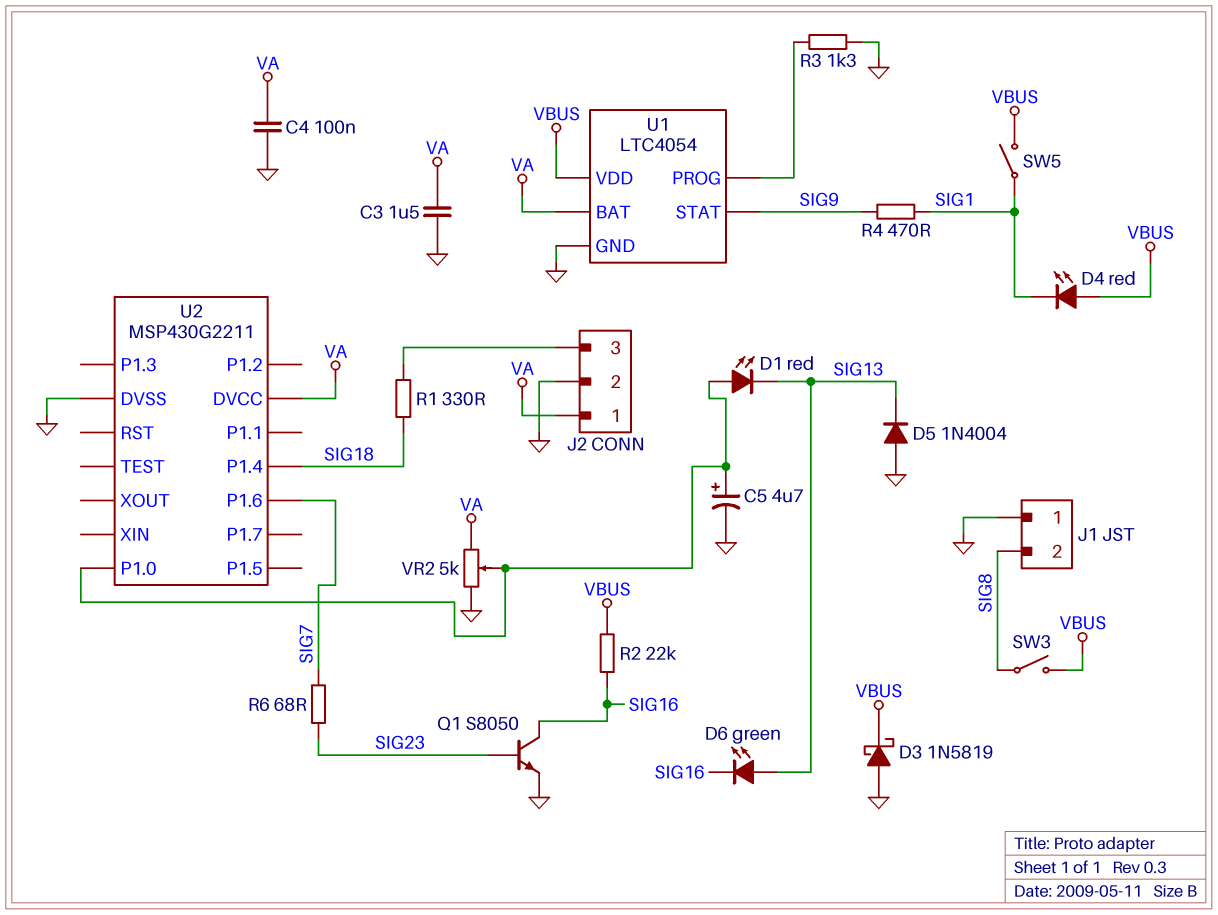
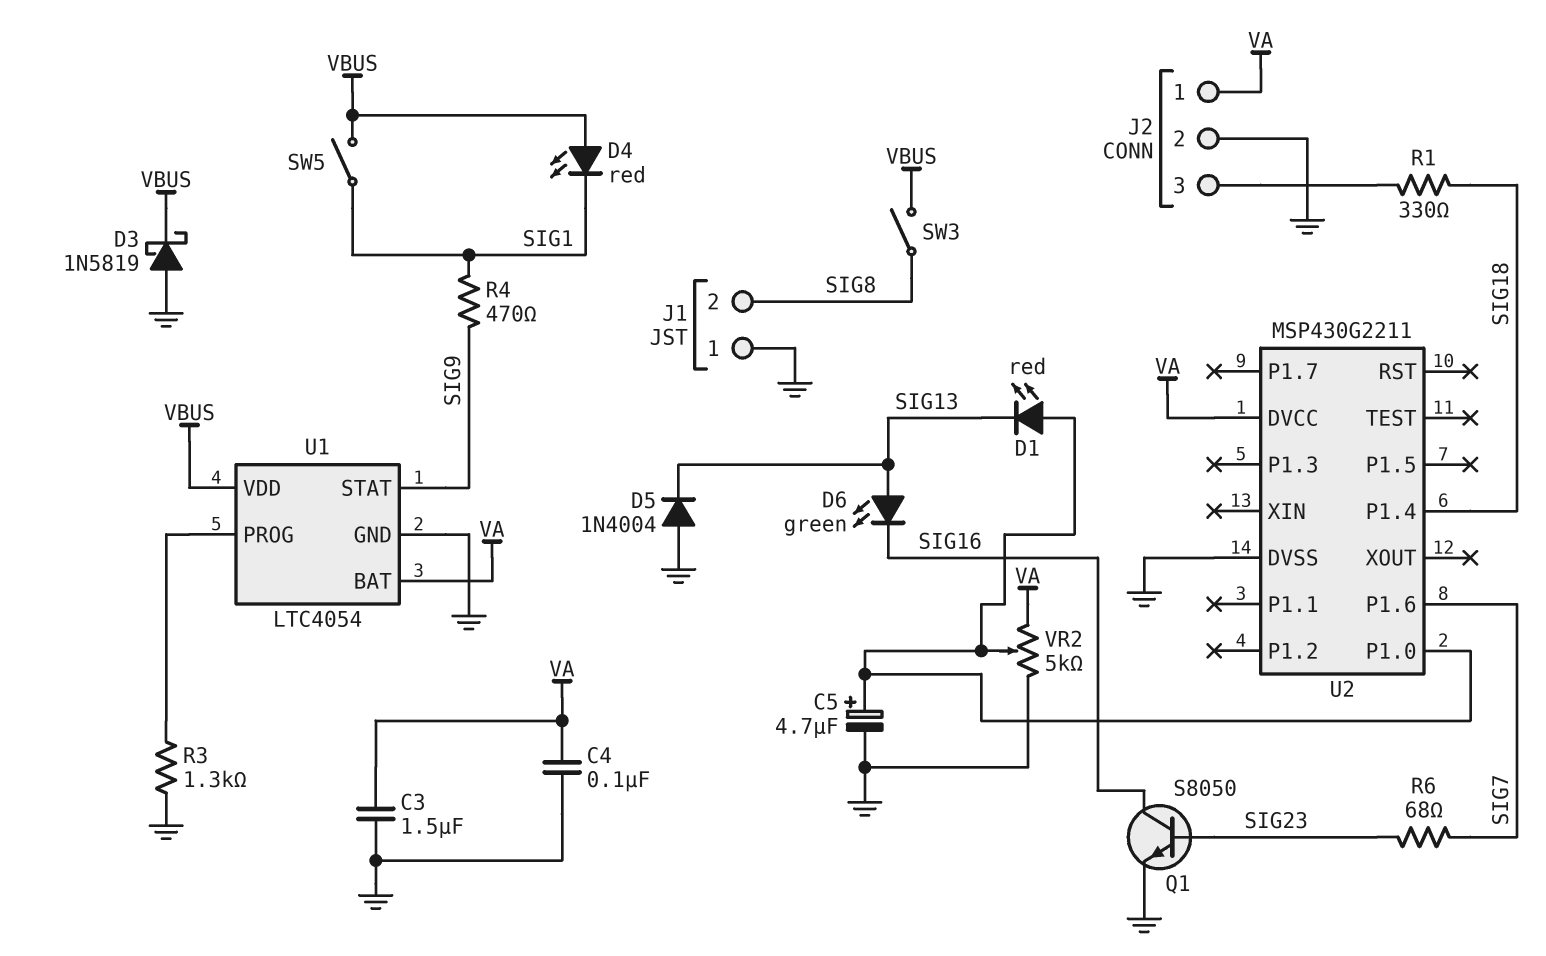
R2: 22k (SIG16, VBUS) -> none

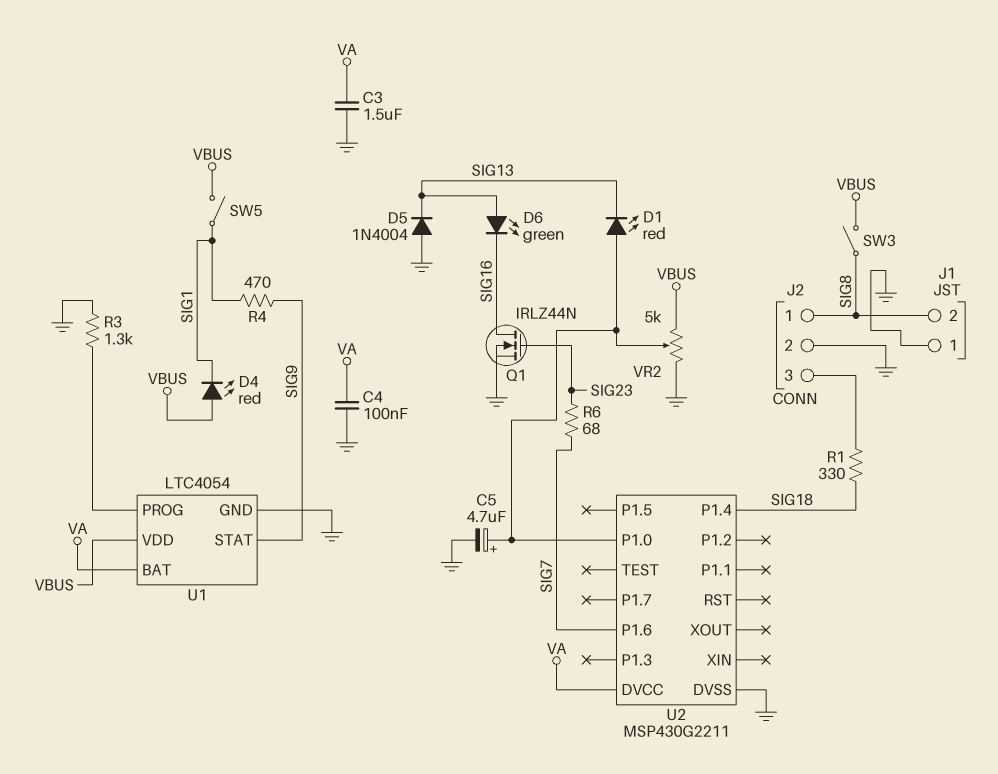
D3: schottky 1N5819 (A GND, K VBUS) -> none
J2 pin 1: VA -> SIG8
Q1: NPN S8050 (B SIG23, C SIG16, E GND) -> NMOS IRLZ44N (G SIG23, D SIG16, S GND)
VR2: 5k (GND, VA, wiper U2/P1.0) -> 5k (GND, VBUS, wiper U2/P1.0)

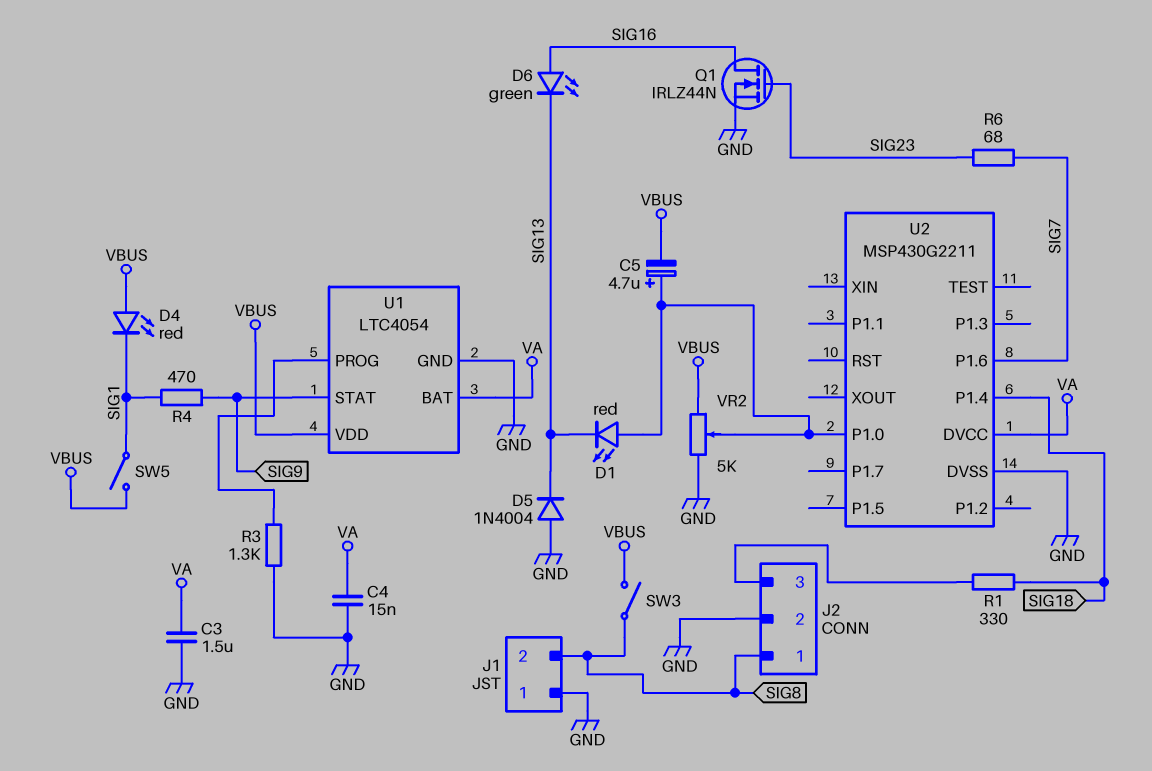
C4: 100nF (GND, VA) -> 15nF (GND, VA)
C5: 4.7uF (plus U2/P1.0, minus GND) -> 4.7uF (plus U2/P1.0, minus VBUS)
D6: LED green (A SIG13, K SIG16) -> LED green (A SIG16, K SIG13)

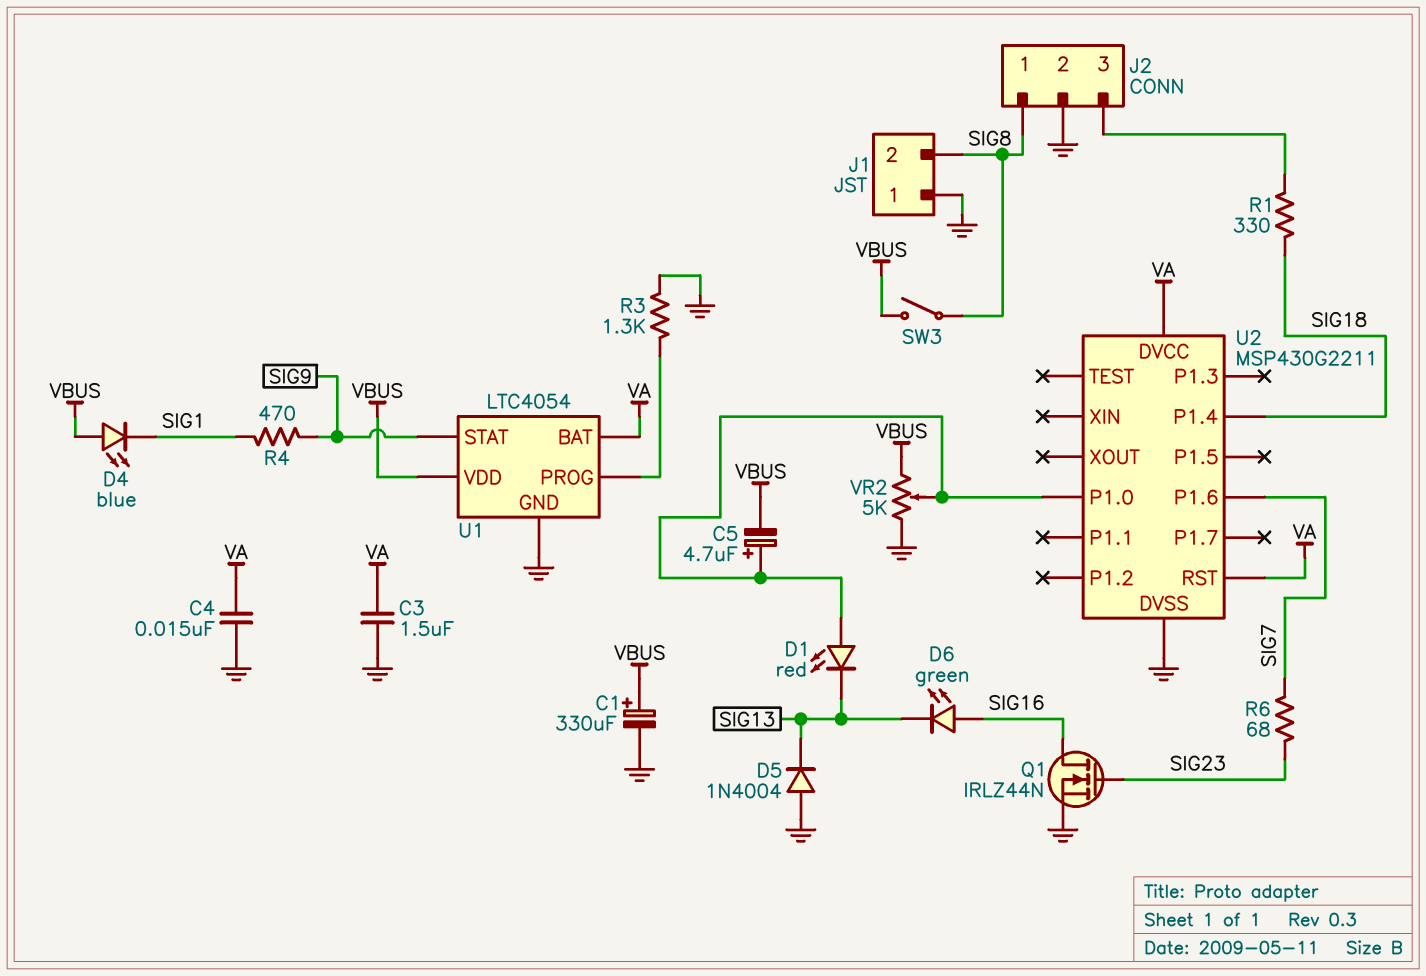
C1: none -> 330uF (plus VBUS, minus GND)
D4: LED red (A VBUS, K SIG1) -> LED blue (A VBUS, K SIG1)
SW5: switch (SIG1, VBUS) -> none
U2 pin RST: none -> VA

